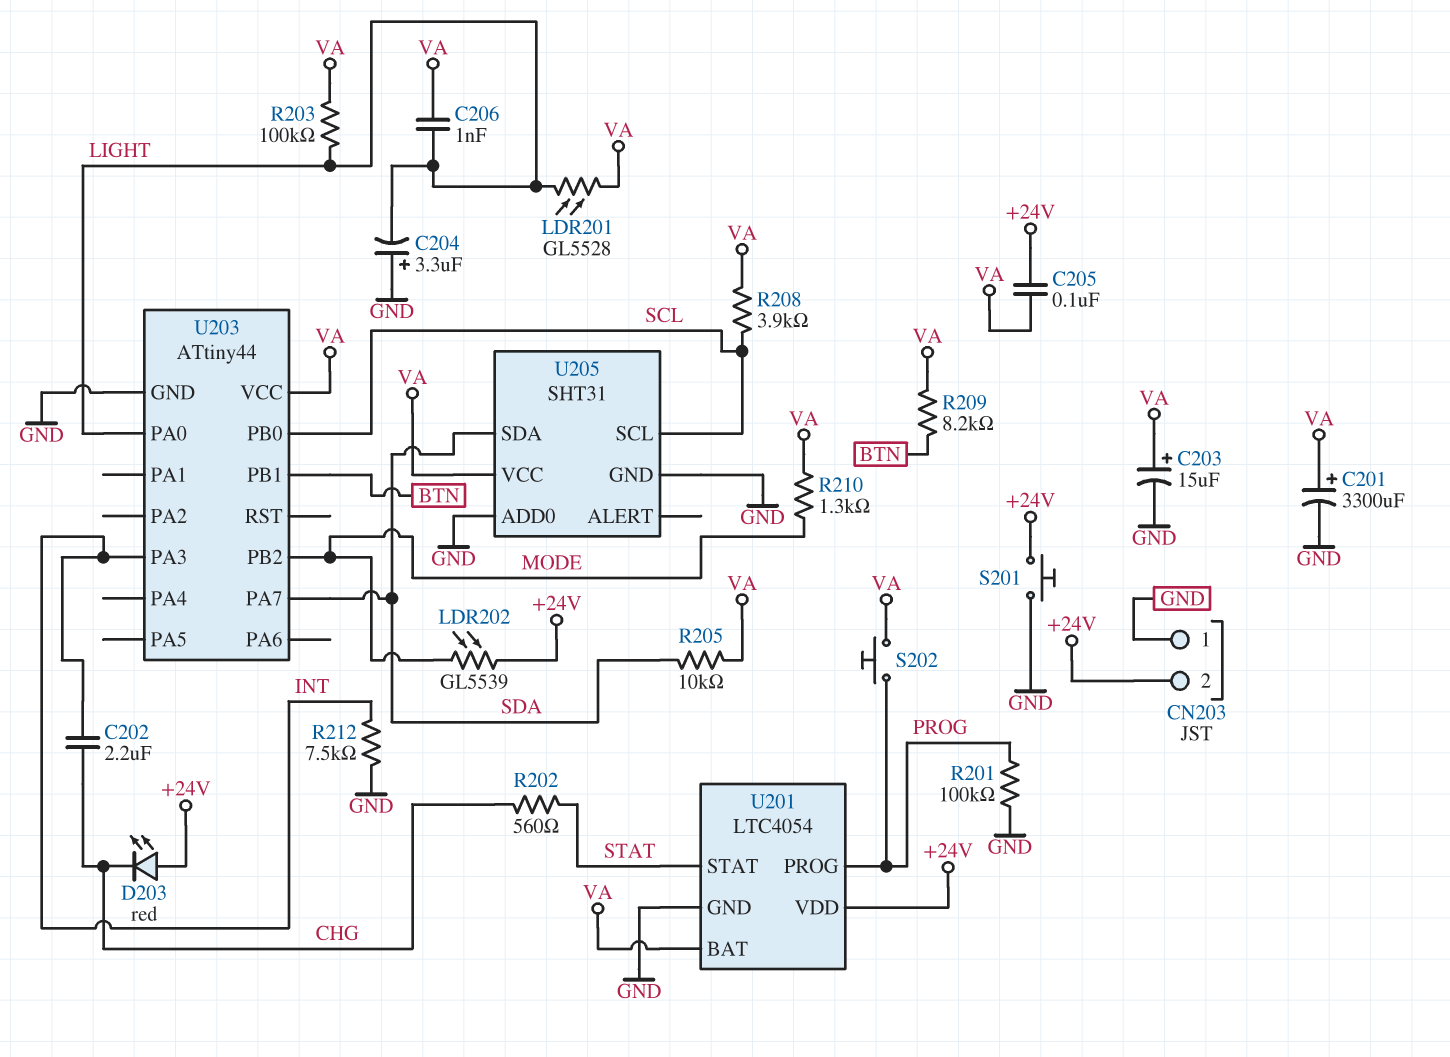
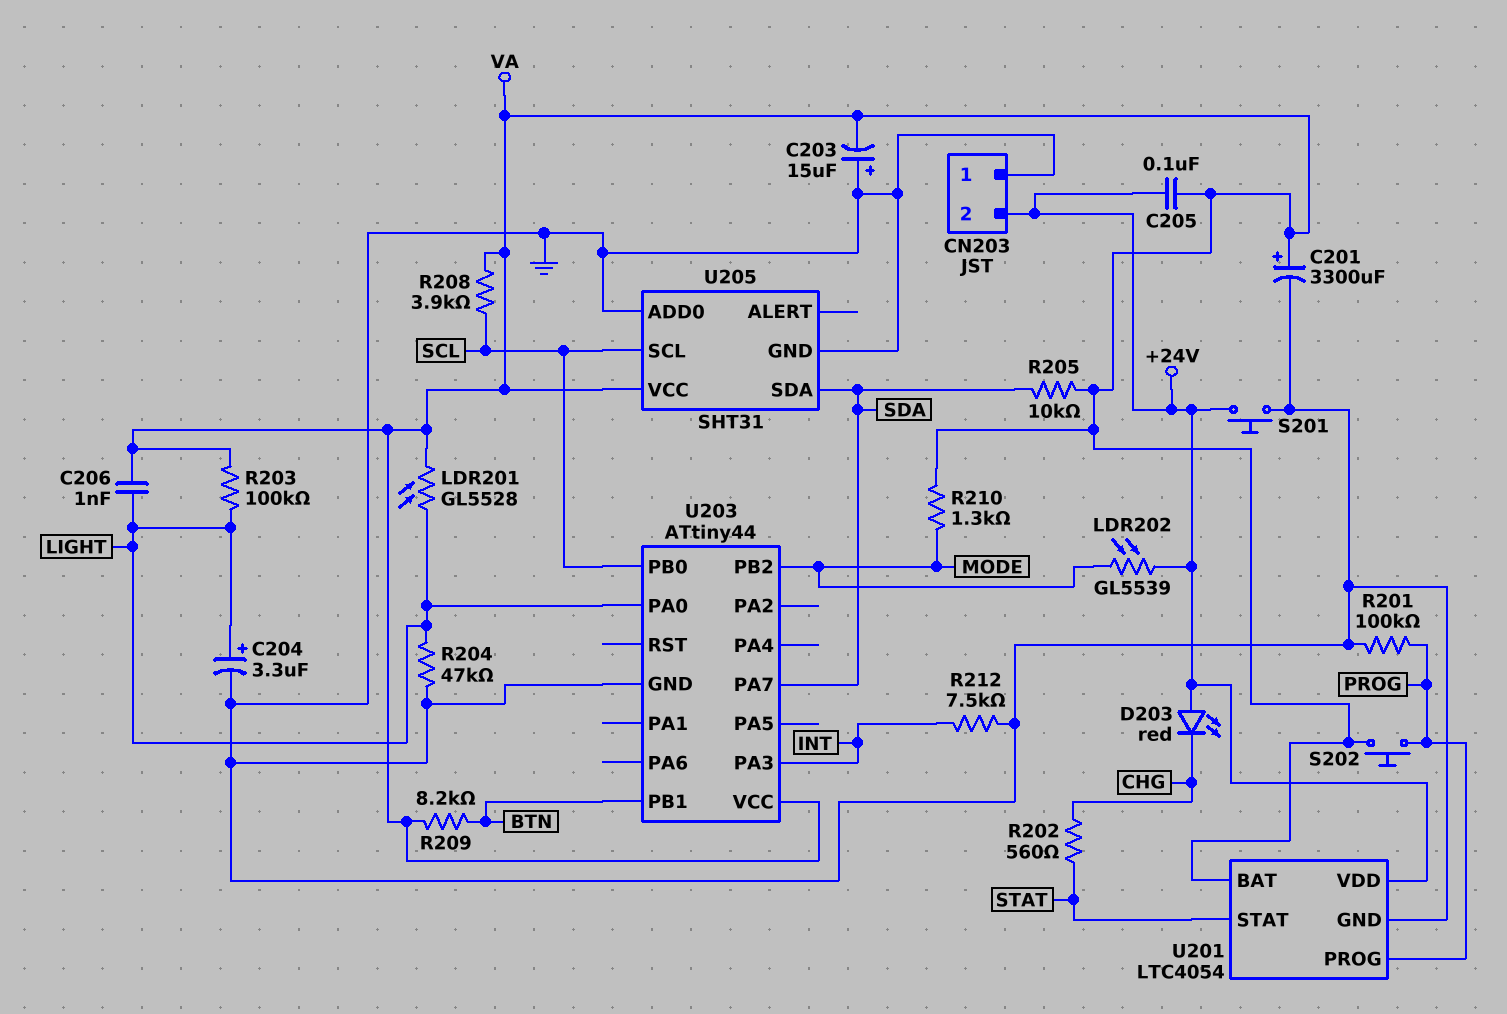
C202: 2.2uF (CHG, INT) -> none
C203: 15uF (plus VA, minus GND) -> 15uF (plus GND, minus VA)
C204: 3.3uF (plus GND, minus LIGHT) -> 3.3uF (plus LIGHT, minus GND)
R204: none -> 47k (GND, LIGHT)

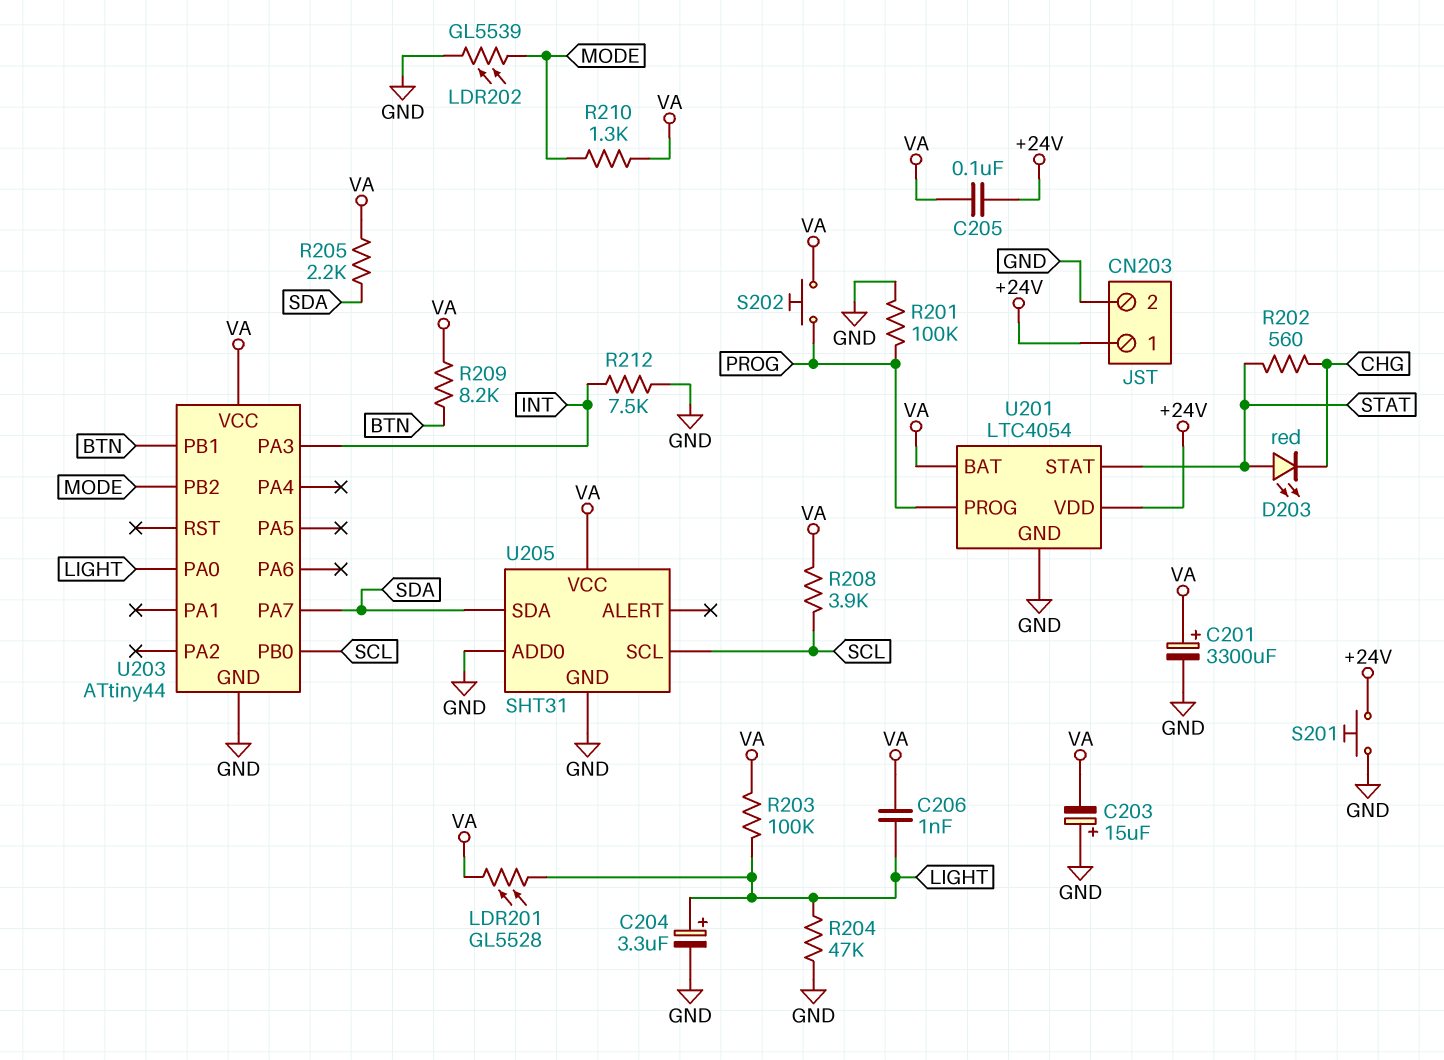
CN203 pin 1: GND -> +24V
CN203 pin 2: +24V -> GND
D203: LED red (A +24V, K CHG) -> LED red (A STAT, K CHG)
LDR202: GL5539 (+24V, MODE) -> GL5539 (GND, MODE)
R205: 10k (SDA, VA) -> 2.2k (SDA, VA)

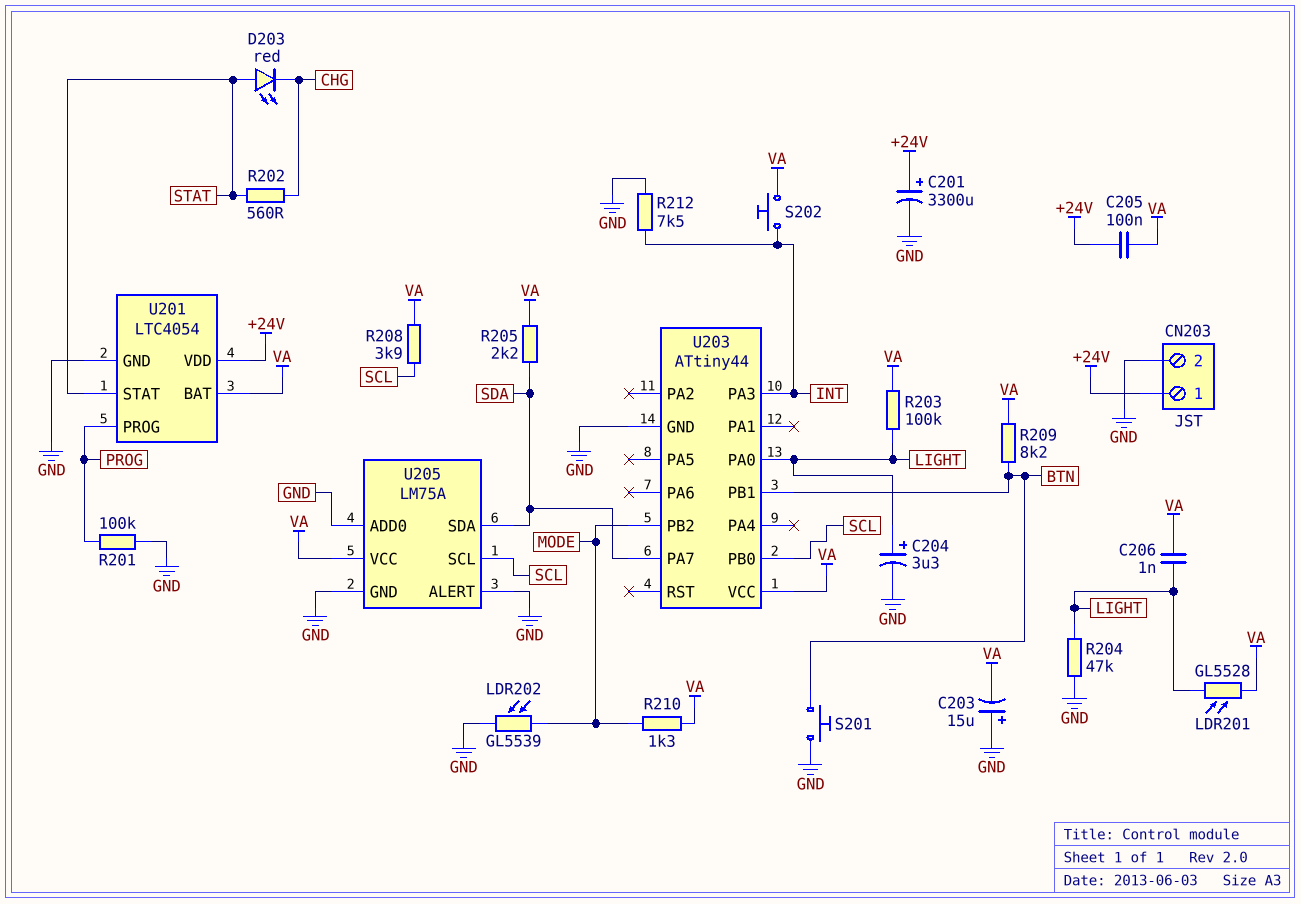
C201: 3300uF (plus VA, minus GND) -> 3300uF (plus +24V, minus GND)
S201: button (+24V, GND) -> button (BTN, GND)
S202: button (PROG, VA) -> button (INT, VA)
U205: SHT31 -> LM75A
U205 pin ALERT: none -> GND

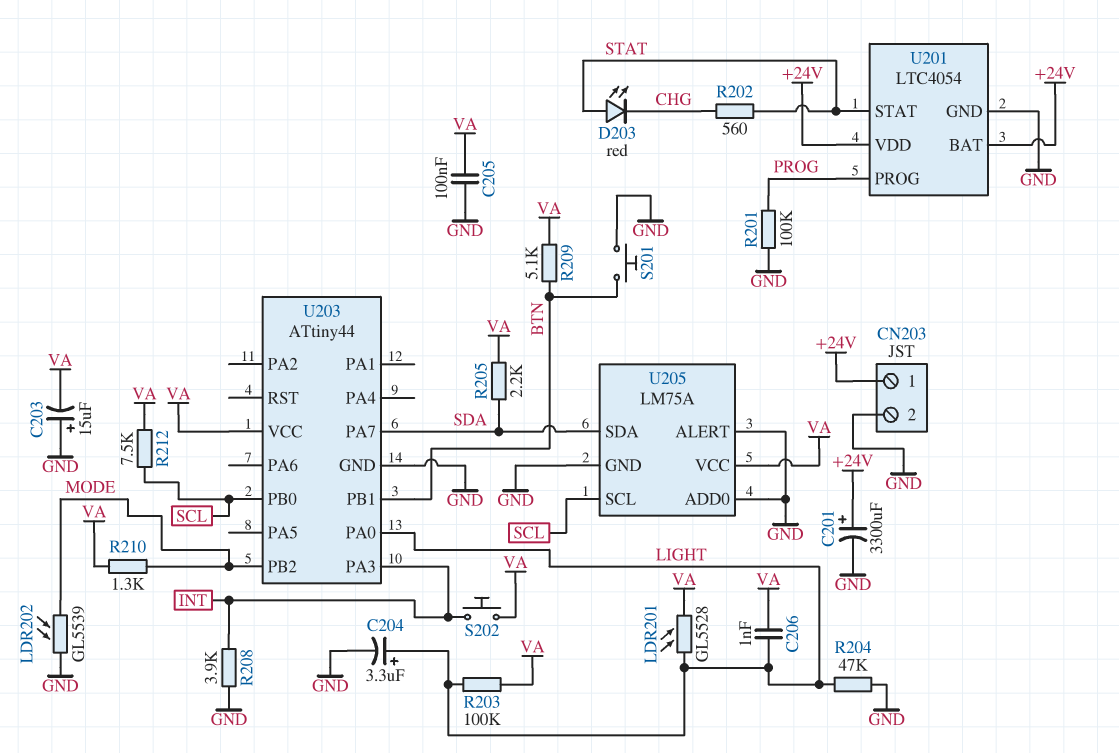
C205: 100nF (+24V, VA) -> 100nF (GND, VA)
R208: 3.9k (SCL, VA) -> 3.9k (GND, INT)
R209: 8.2k (BTN, VA) -> 5.1k (BTN, VA)
R212: 7.5k (GND, INT) -> 7.5k (SCL, VA)
U201 pin BAT: VA -> +24V

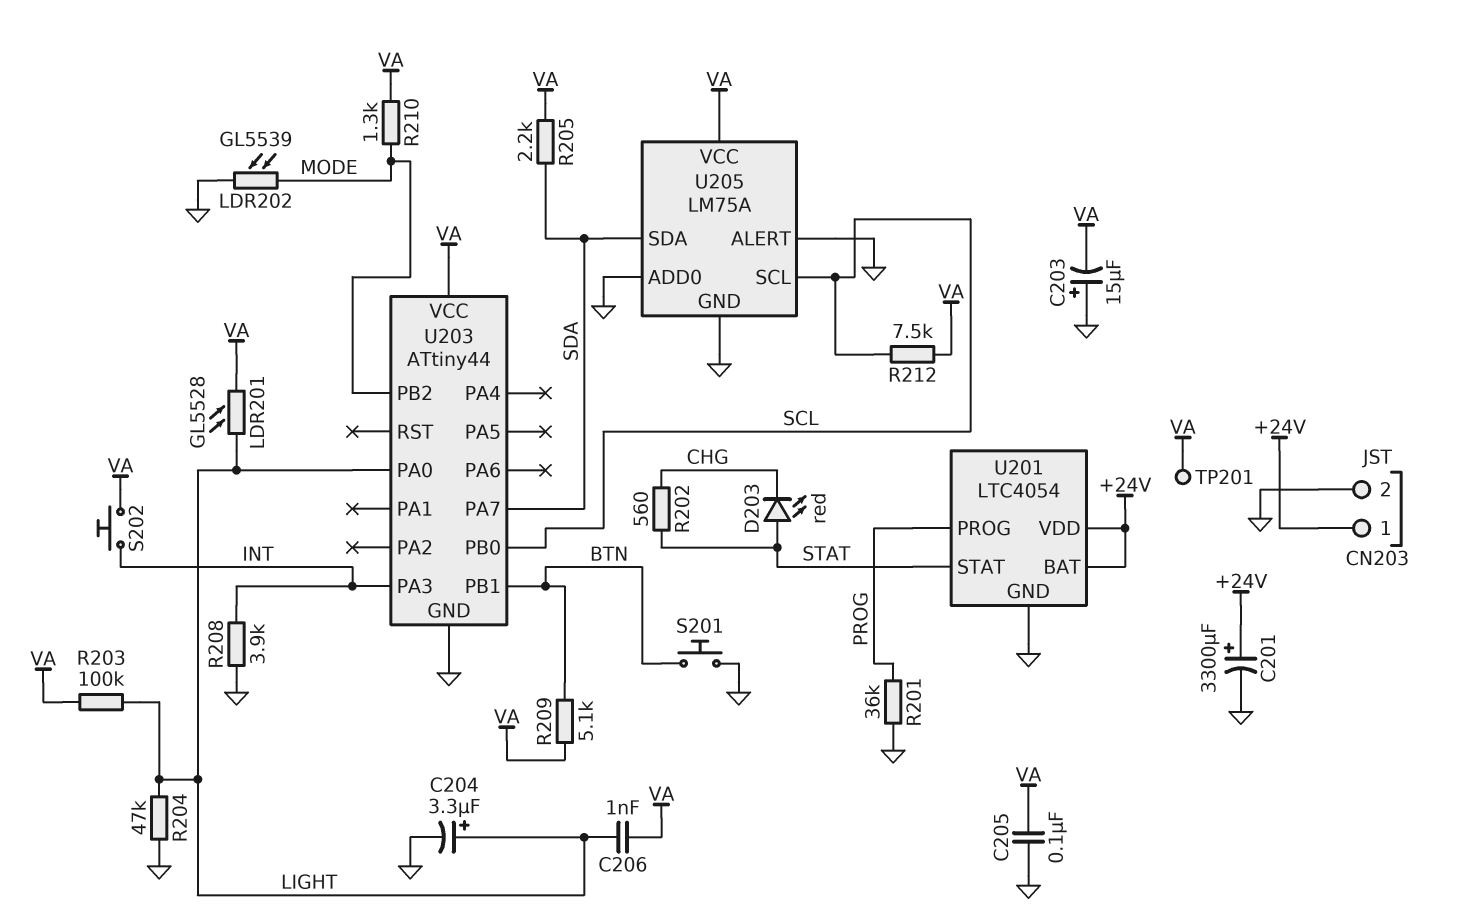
R201: 100k (GND, PROG) -> 36k (GND, PROG)
TP201: none -> test point (VA)

